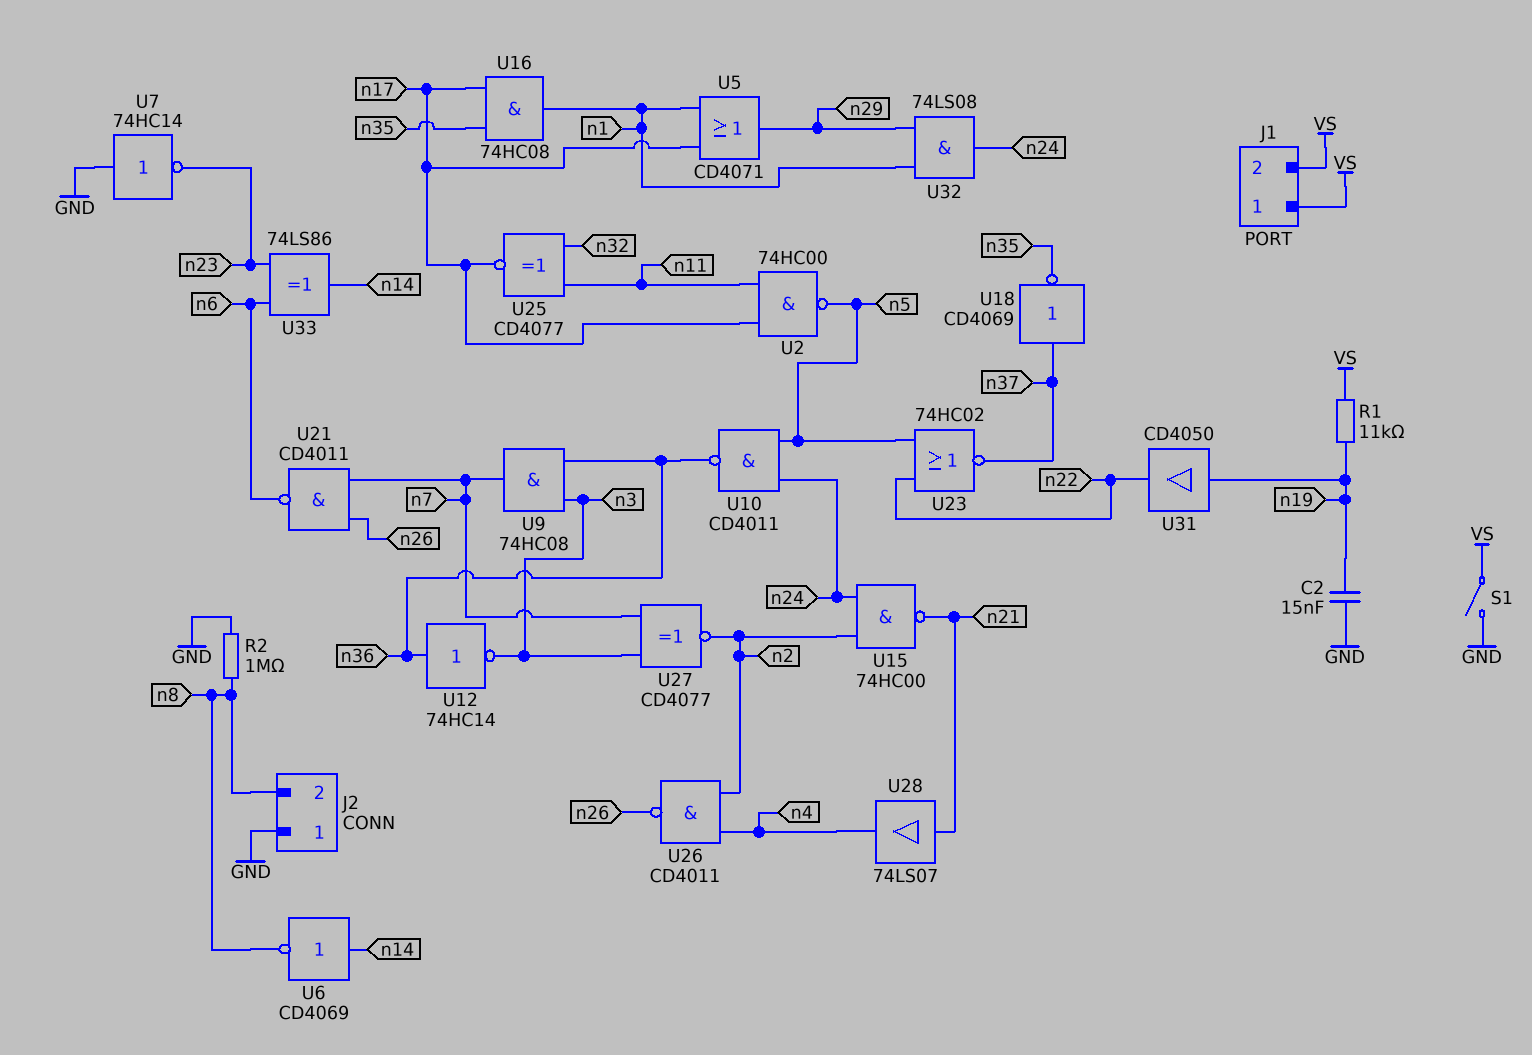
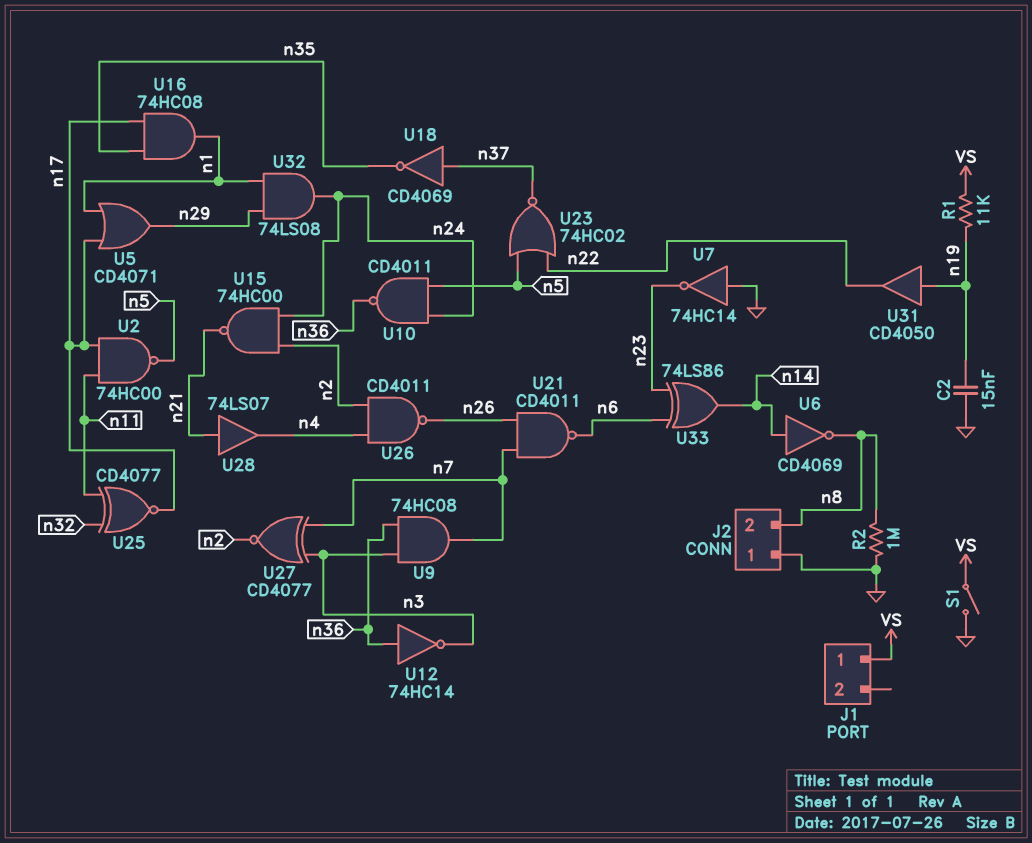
J1 pin 2: VS -> none

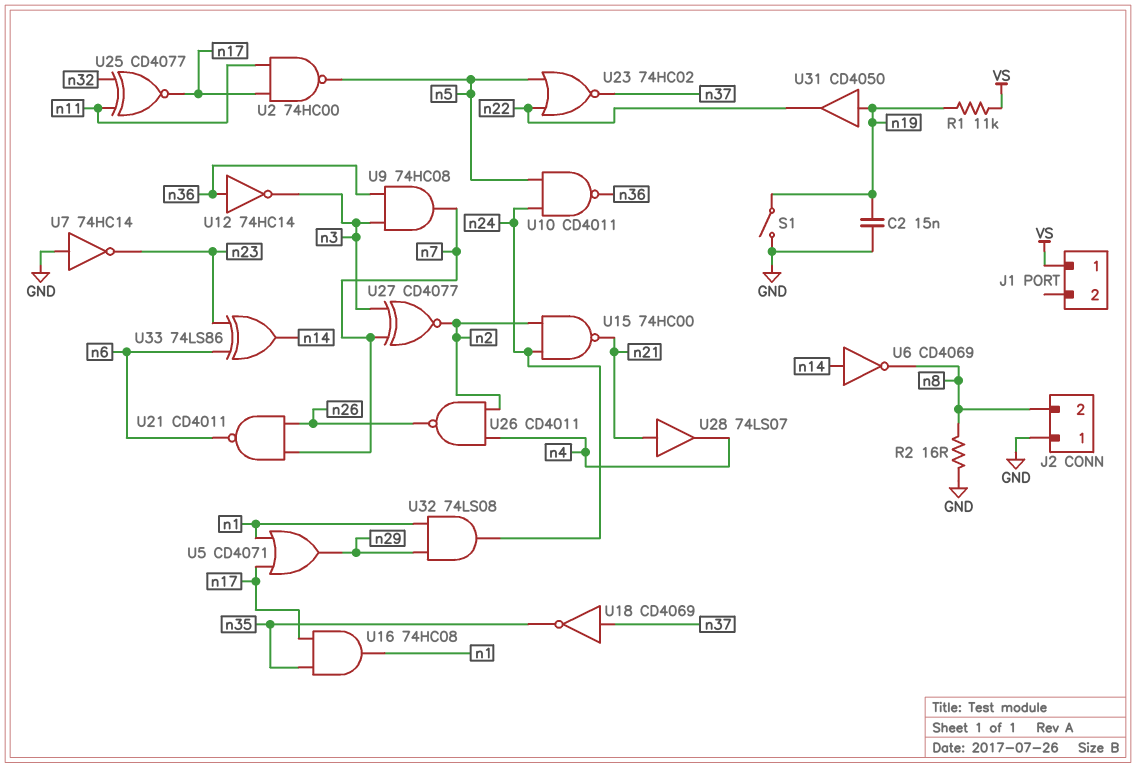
R2: 1M (GND, n8) -> 16 (GND, n8)
S1: switch (GND, VS) -> switch (GND, n19)

